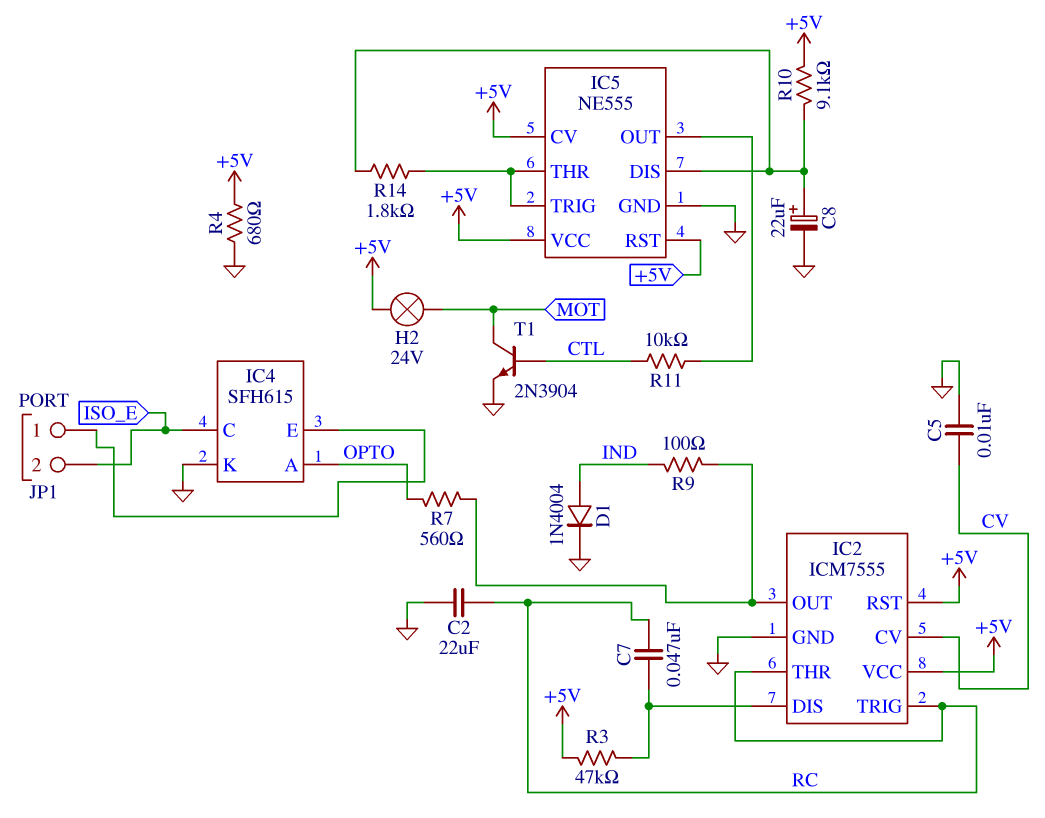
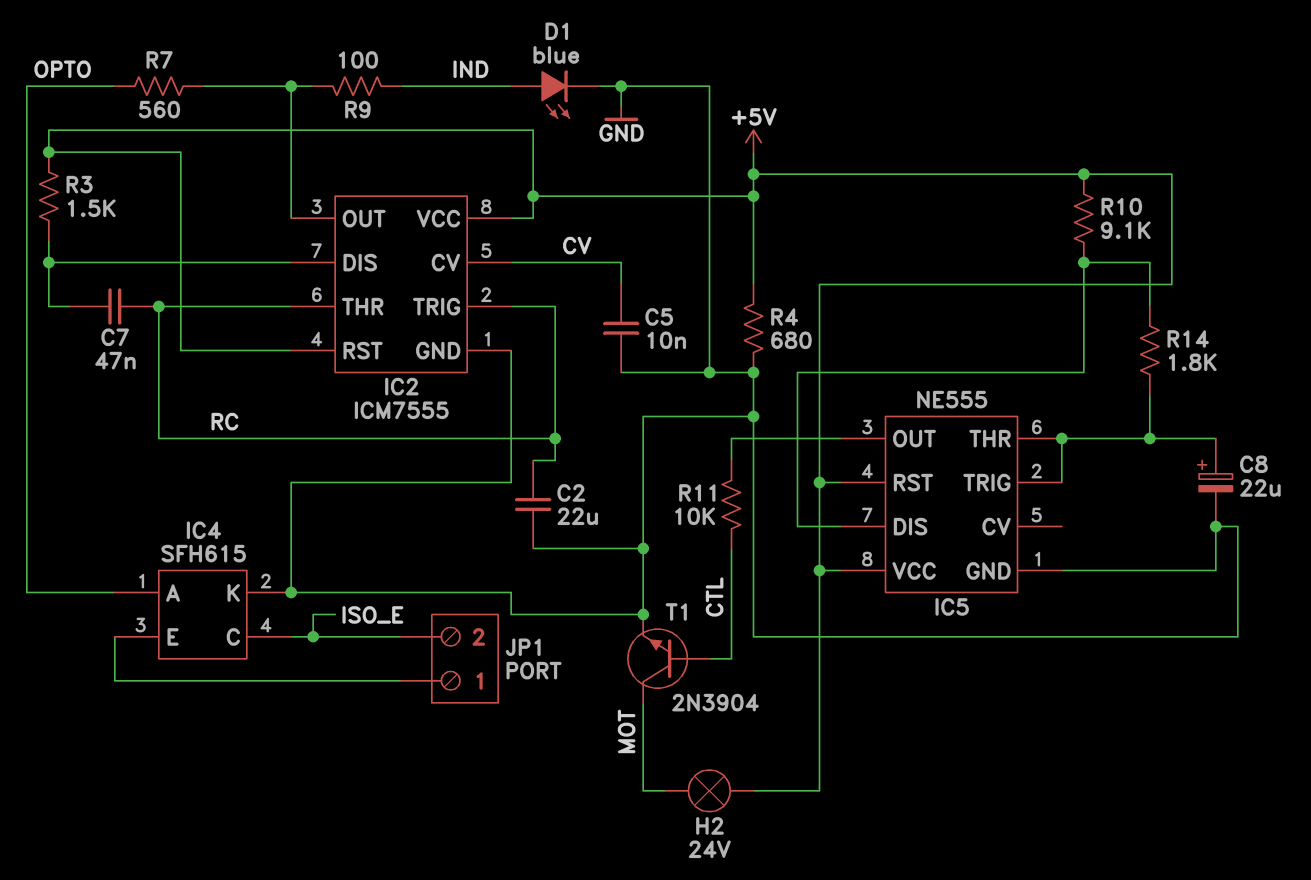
C8: 22uF (plus IC5/DIS, minus GND) -> 22uF (plus IC5/THR, minus GND)
D1: diode 1N4004 (A IND, K GND) -> LED blue (A IND, K GND)
IC5 pin CV: +5V -> none
R3: 47k (+5V, IC2/DIS) -> 1.5k (+5V, IC2/DIS)

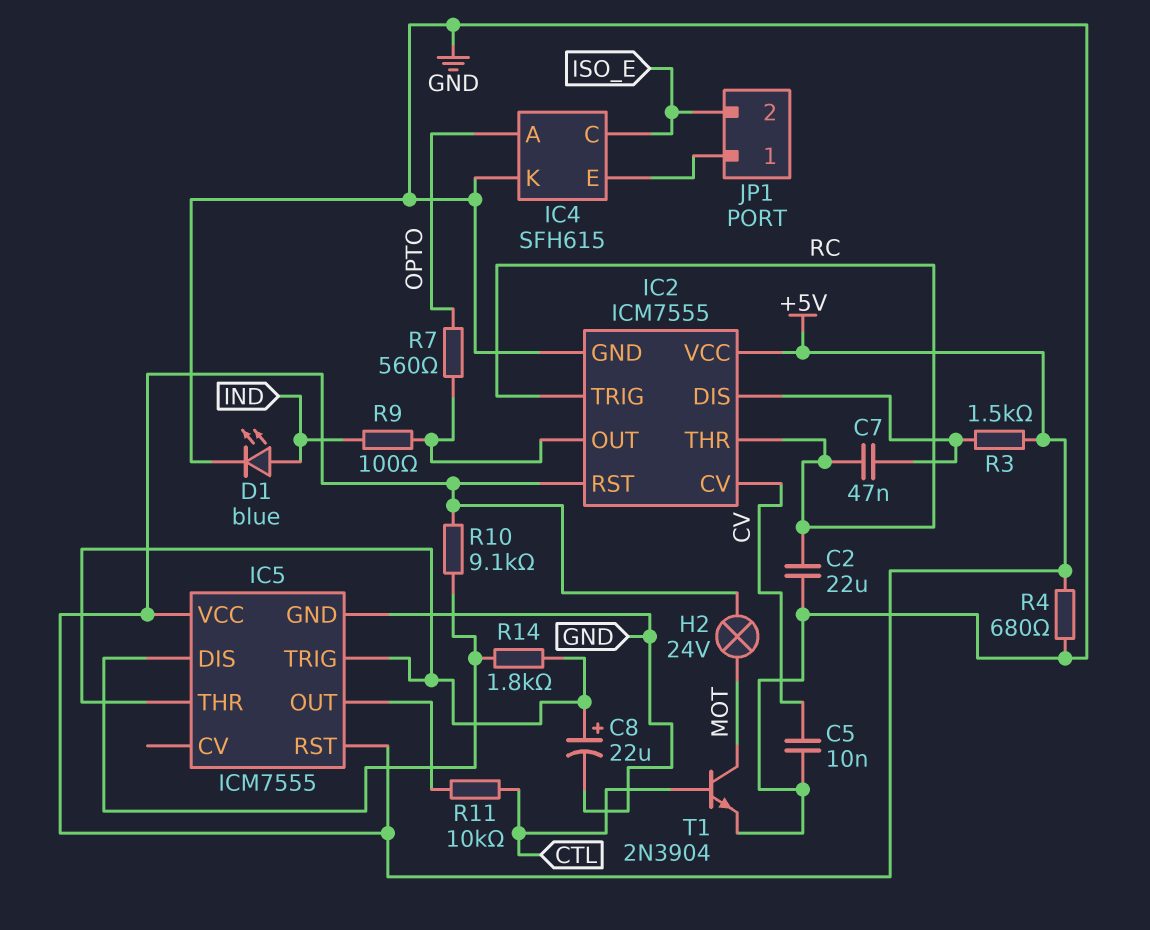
IC5: NE555 -> ICM7555

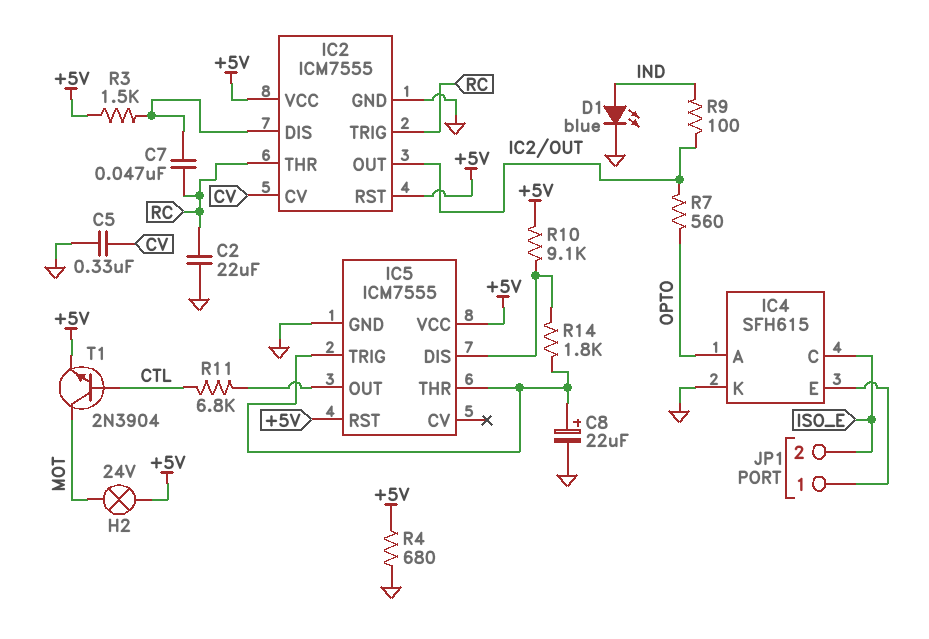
C5: 10nF (CV, GND) -> 330nF (CV, GND)
R11: 10k (CTL, IC5/OUT) -> 6.8k (CTL, IC5/OUT)
T1: NPN 2N3904 (B CTL, C MOT, E GND) -> NPN 2N3904 (B CTL, C MOT, E +5V)

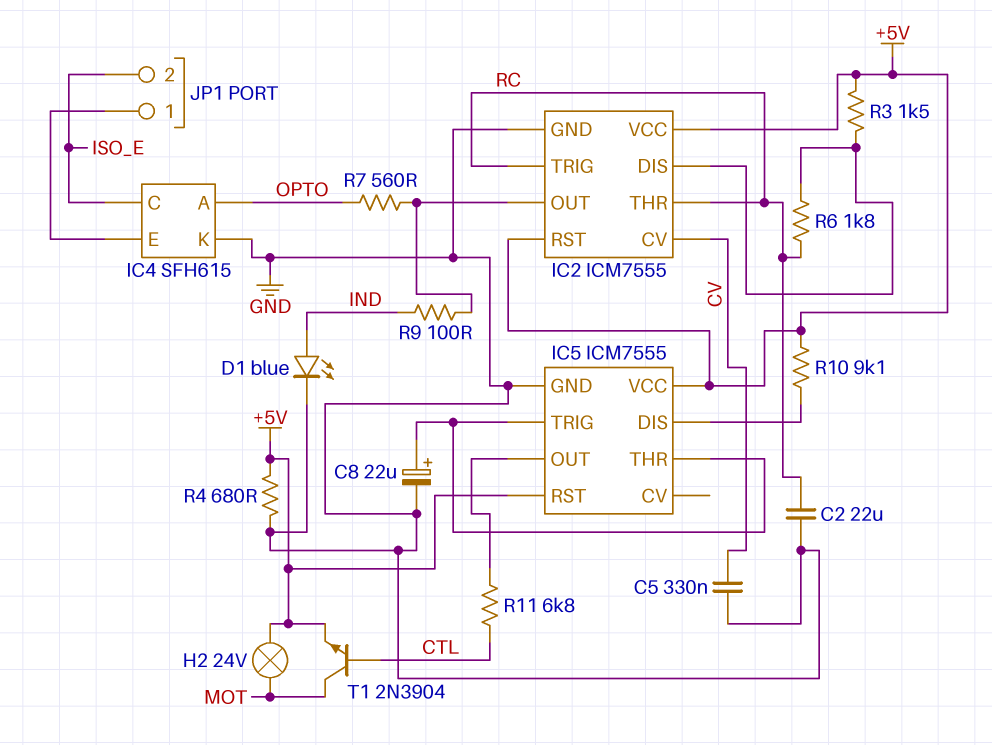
C7: 47nF (IC2/DIS, RC) -> none
R6: none -> 1.8k (IC2/DIS, RC)
R14: 1.8k (IC5/DIS, IC5/THR) -> none

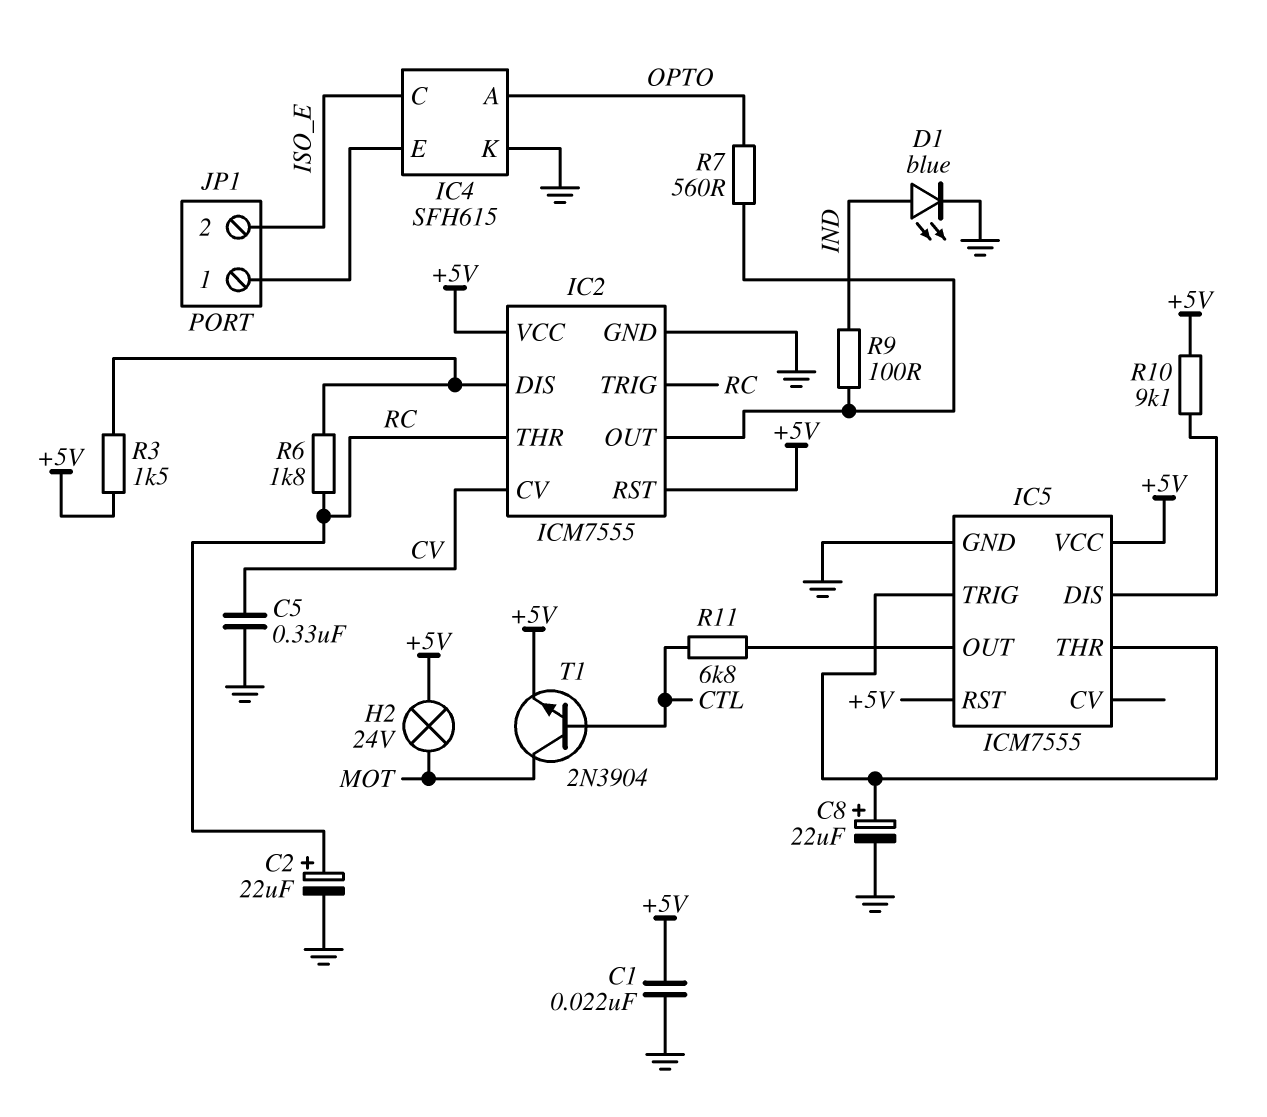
C1: none -> 22nF (+5V, GND)
C2: 22uF (GND, RC) -> 22uF (plus RC, minus GND)
R4: 680 (+5V, GND) -> none

